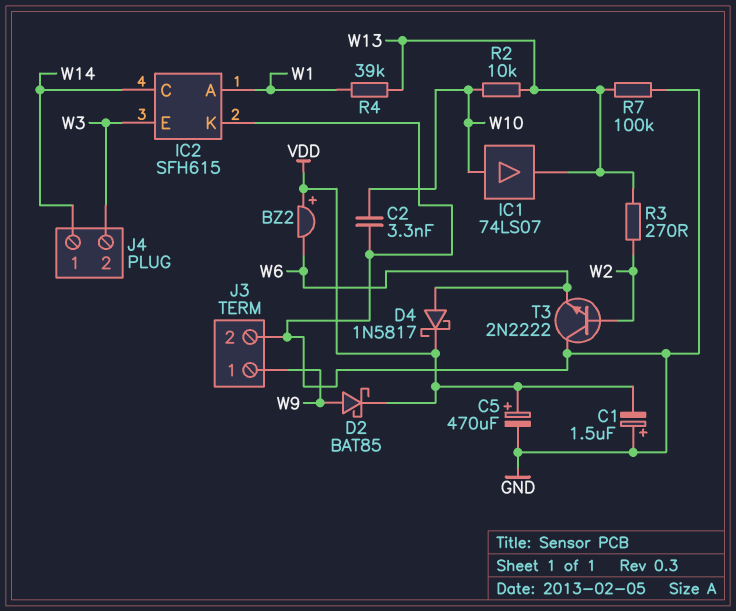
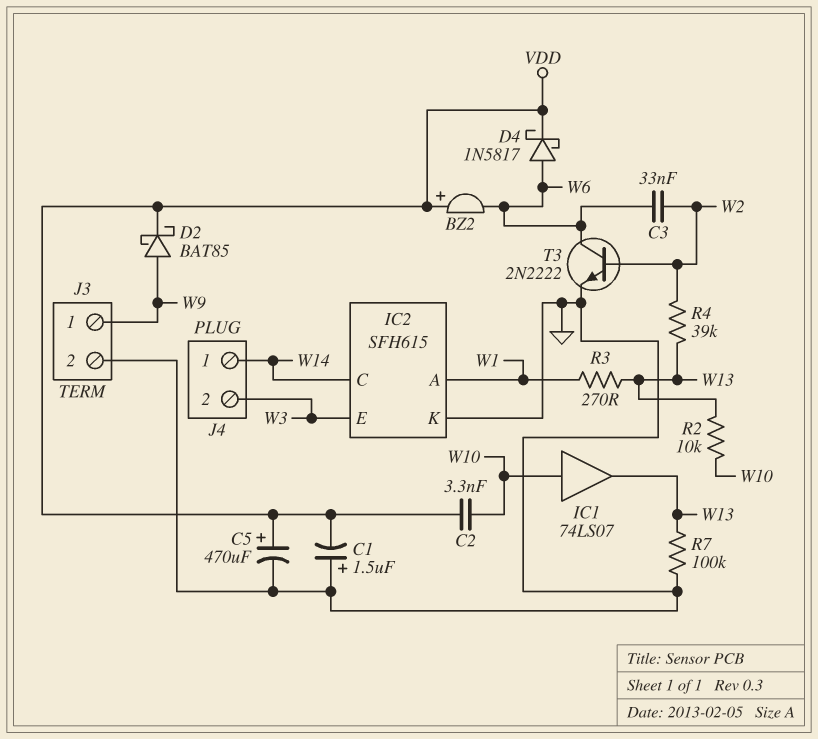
C2: 3.3nF (GND, W10) -> 3.3nF (VDD, W10)
C3: none -> 33nF (W2, W6)
R3: 270 (W2, W13) -> 270 (W1, W13)
R4: 39k (W1, W13) -> 39k (W2, W13)
T3: NPN 2N2222 (B W2, C GND, E W6) -> NPN 2N2222 (B W2, C W6, E GND)

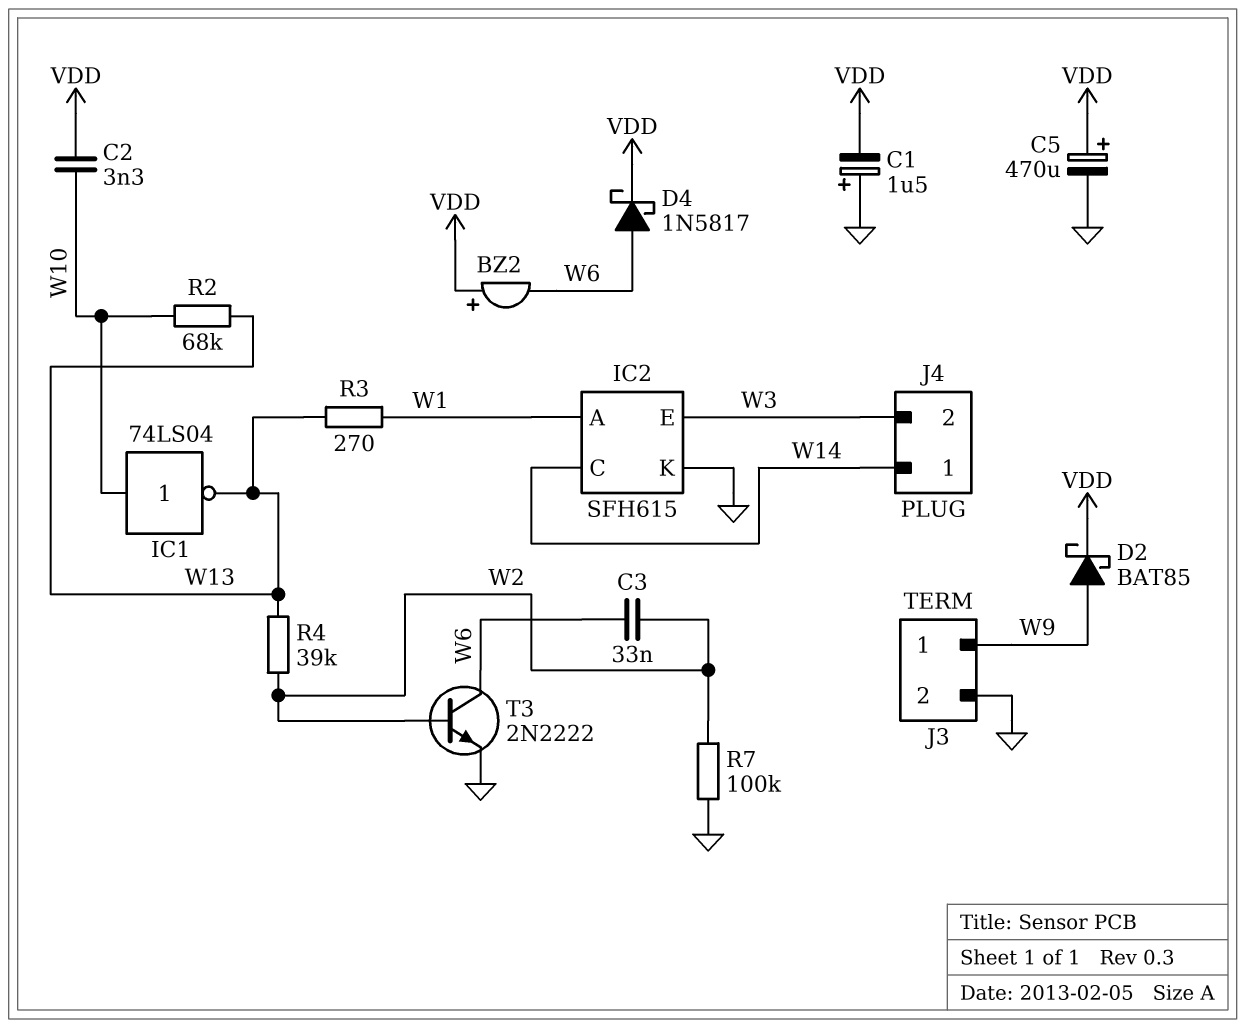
IC1: buffer 74LS07 (in W10, out W13) -> NOT 74LS04 (in W10, out W13)
R2: 10k (W10, W13) -> 68k (W10, W13)
R7: 100k (GND, W13) -> 100k (GND, W2)

